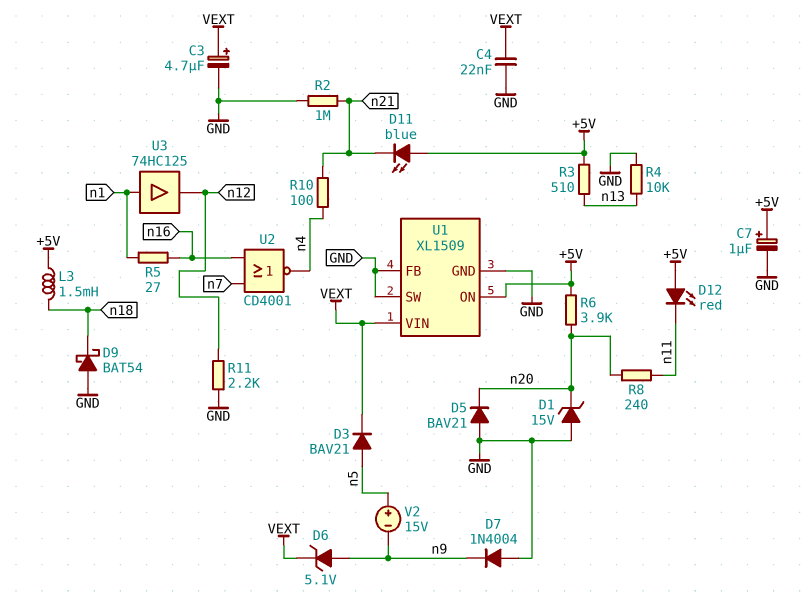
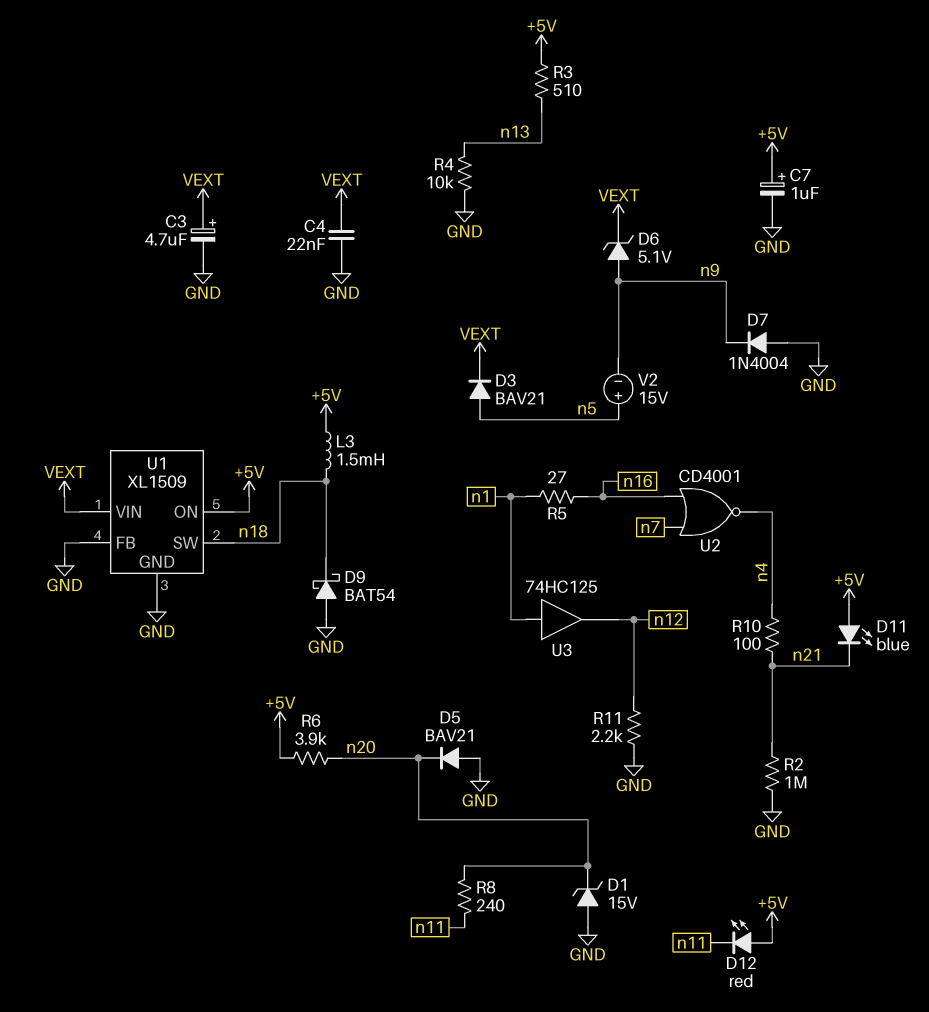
U1 pin SW: GND -> n18

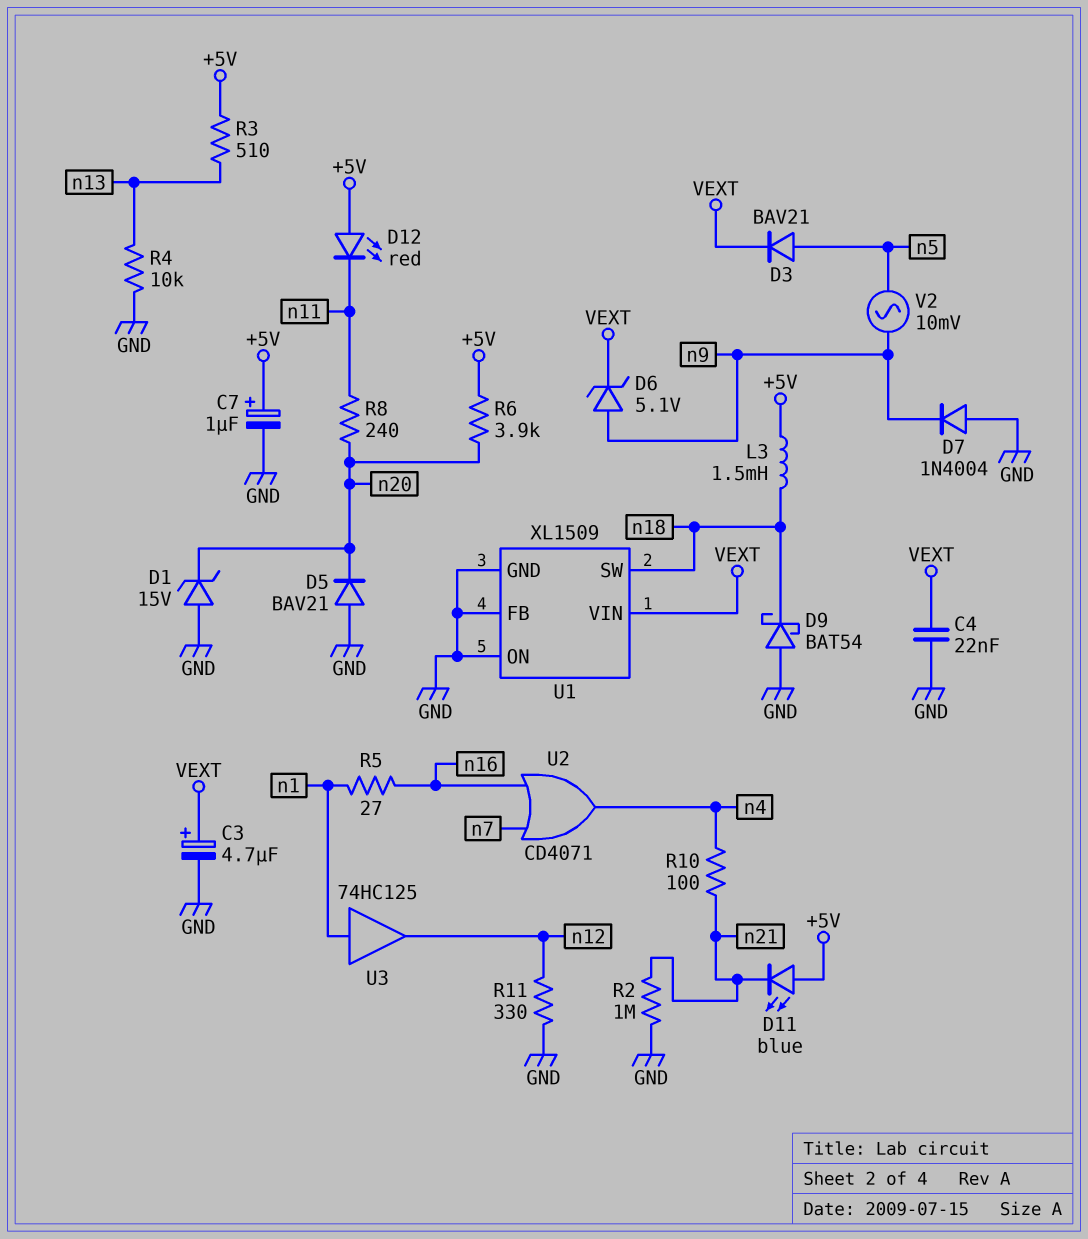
R11: 2.2k (GND, n12) -> 330 (GND, n12)
U1 pin ON: +5V -> GND
U2: NOR CD4001 (in n7, in n16, out n4) -> OR CD4071 (in n7, in n16, out n4)
V2: 15V (plus n5, minus n9) -> AC 10mV (n5, n9)

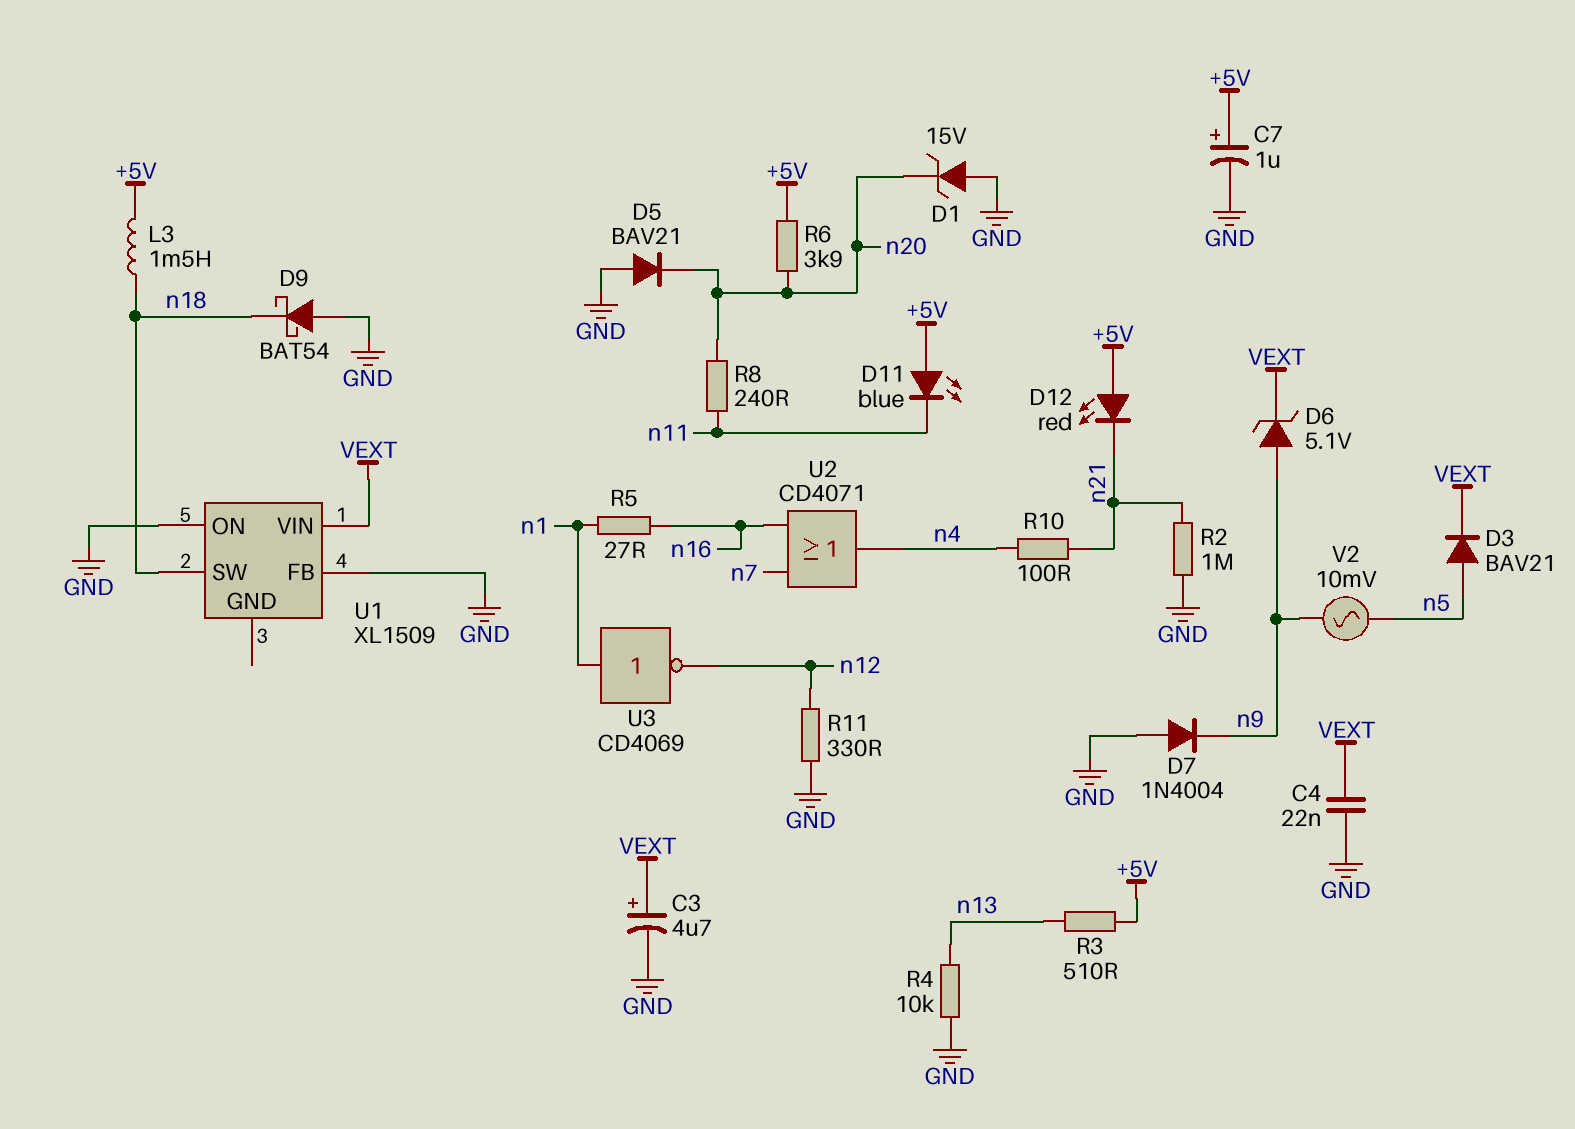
D11: LED blue (A +5V, K n21) -> LED blue (A +5V, K n11)
D12: LED red (A +5V, K n11) -> LED red (A +5V, K n21)
U1 pin GND: GND -> none
U3: buffer 74HC125 (in n1, out n12) -> NOT CD4069 (in n1, out n12)

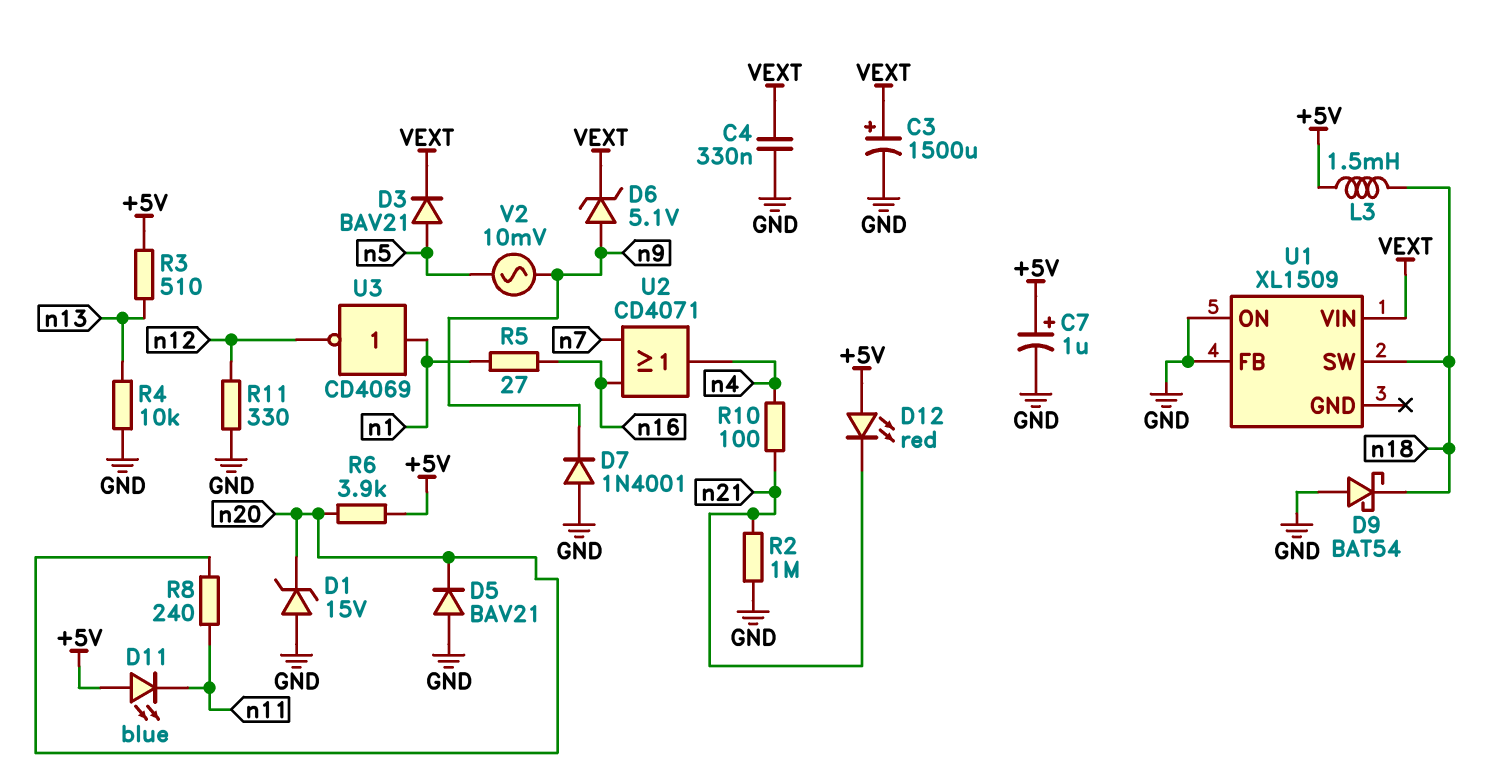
C3: 4.7uF (plus VEXT, minus GND) -> 1500uF (plus VEXT, minus GND)
C4: 22nF (GND, VEXT) -> 330nF (GND, VEXT)
D7: diode 1N4004 (A GND, K n9) -> diode 1N4001 (A GND, K n9)

